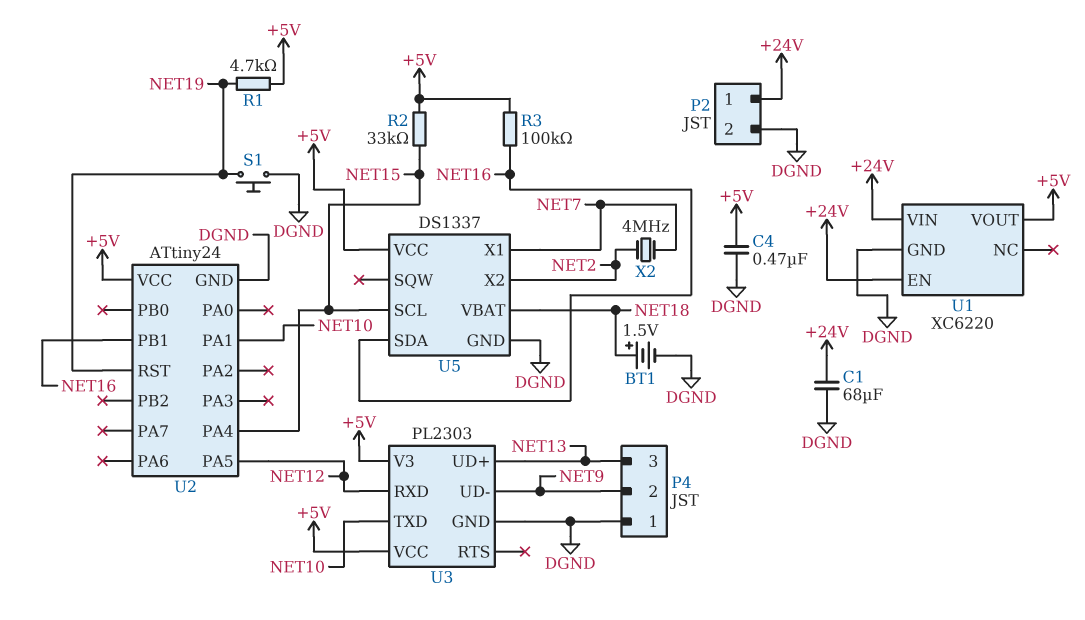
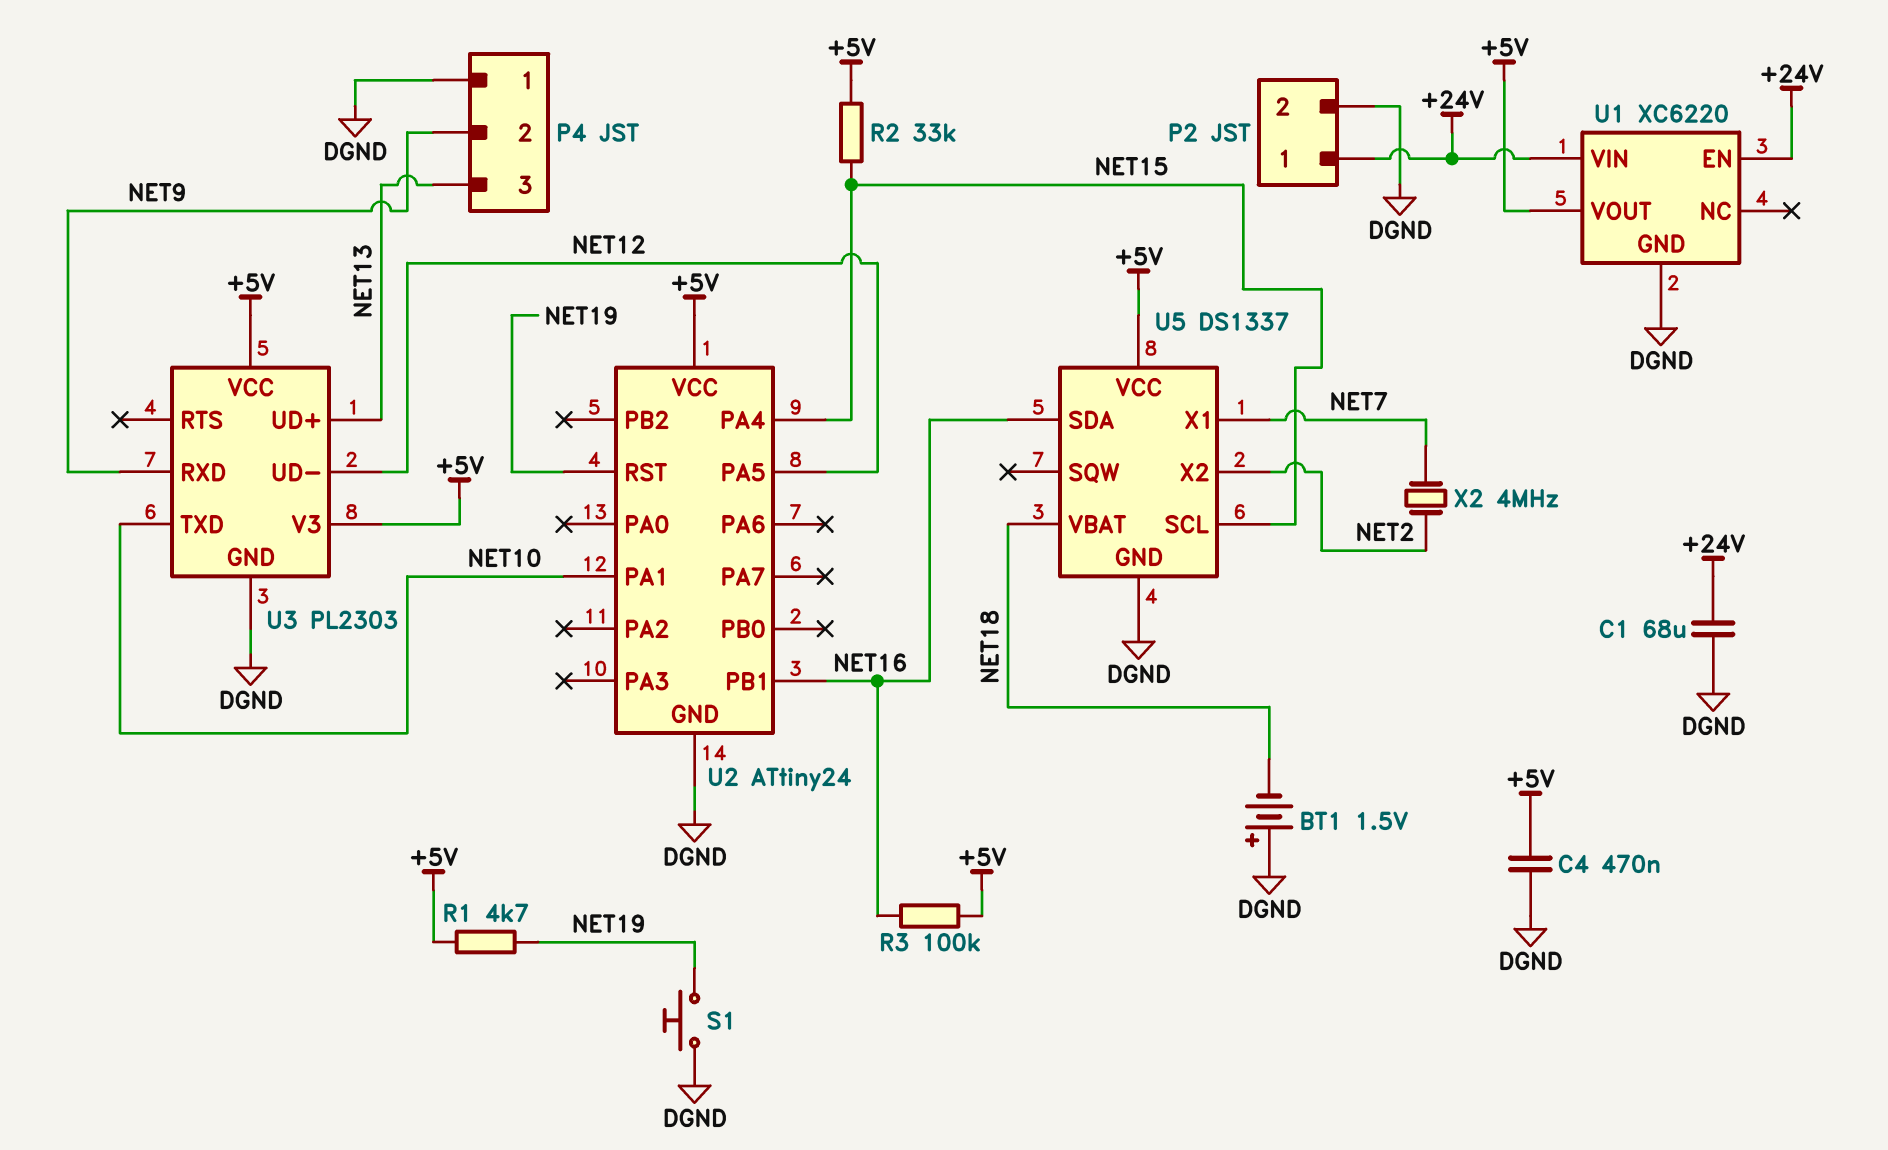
BT1: 1.5V (plus NET18, minus DGND) -> 1.5V (plus DGND, minus NET18)
U3 pin RXD: NET12 -> NET9
U3 pin UD-: NET9 -> NET12

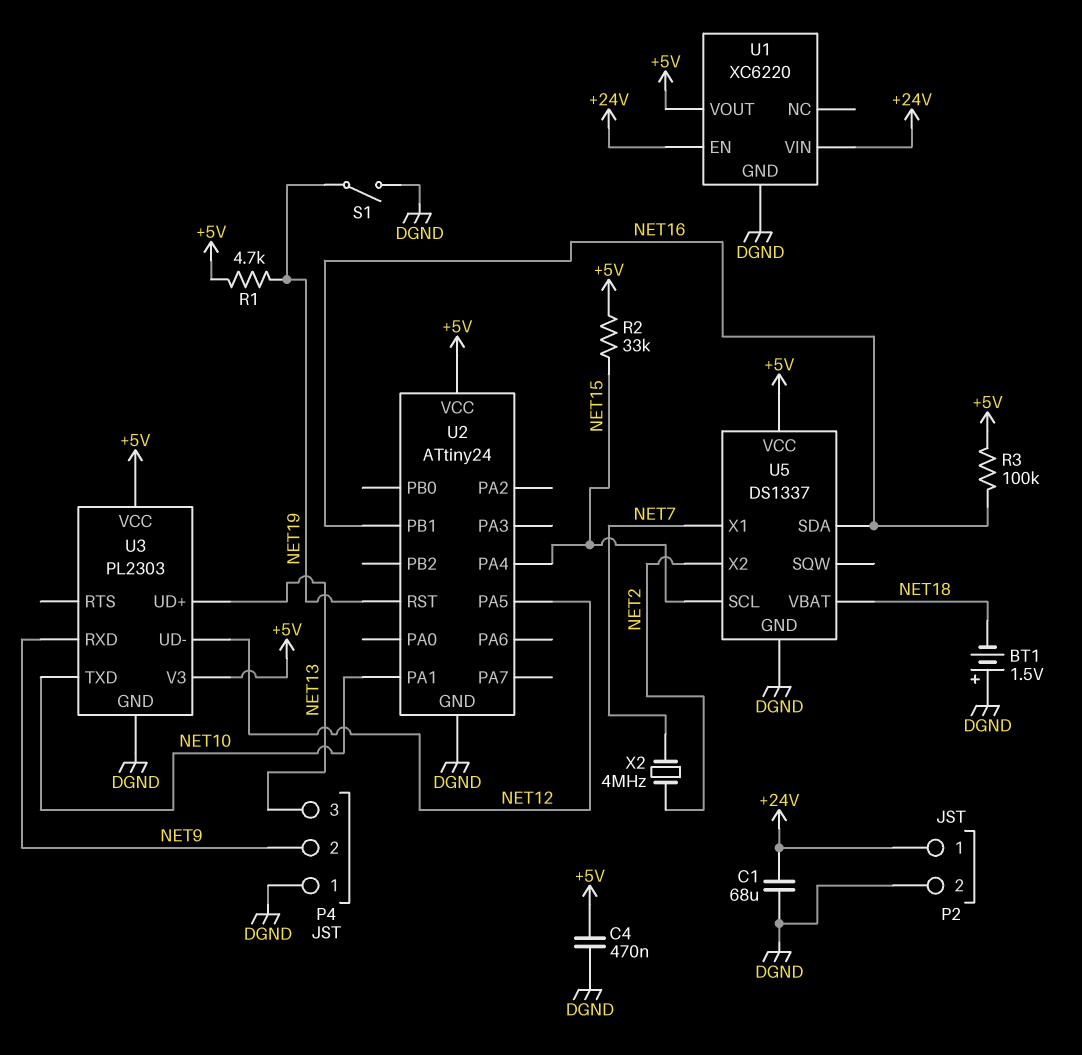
S1: button (DGND, NET19) -> switch (DGND, NET19)

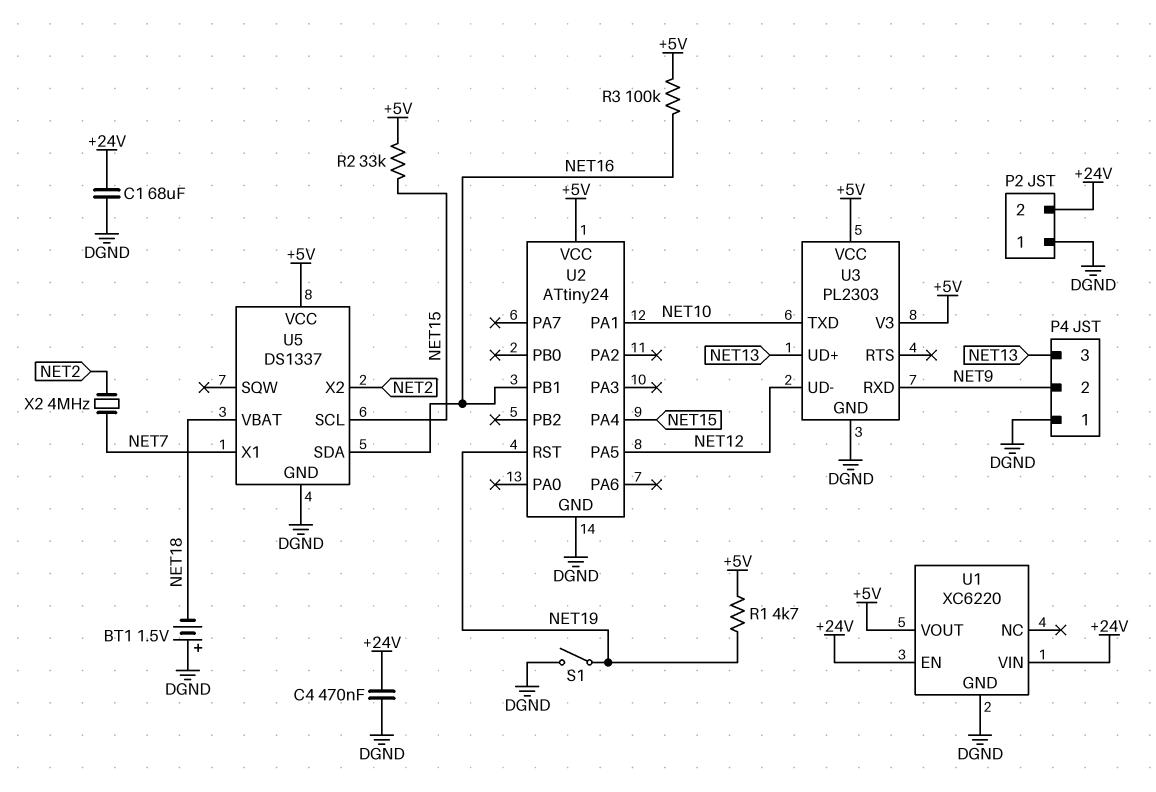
C4: 470nF (+5V, DGND) -> 470nF (+24V, DGND)
P2 pin 1: +24V -> DGND
P2 pin 2: DGND -> +24V

